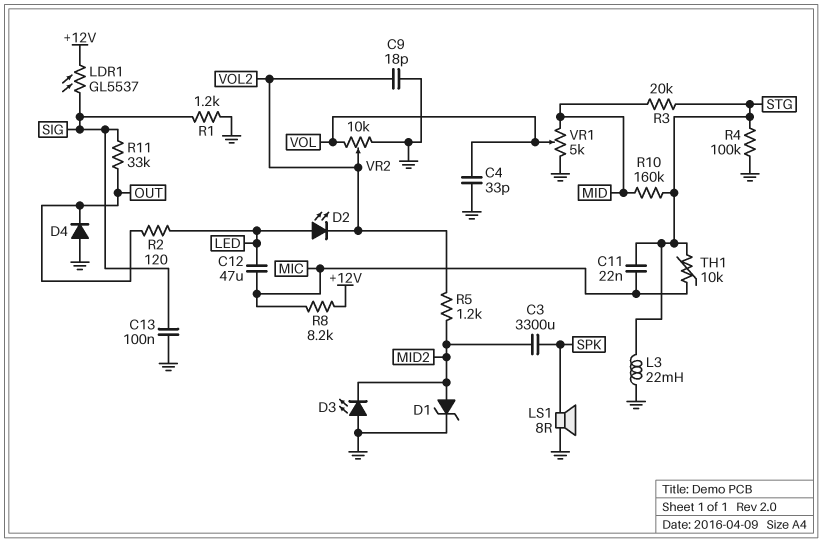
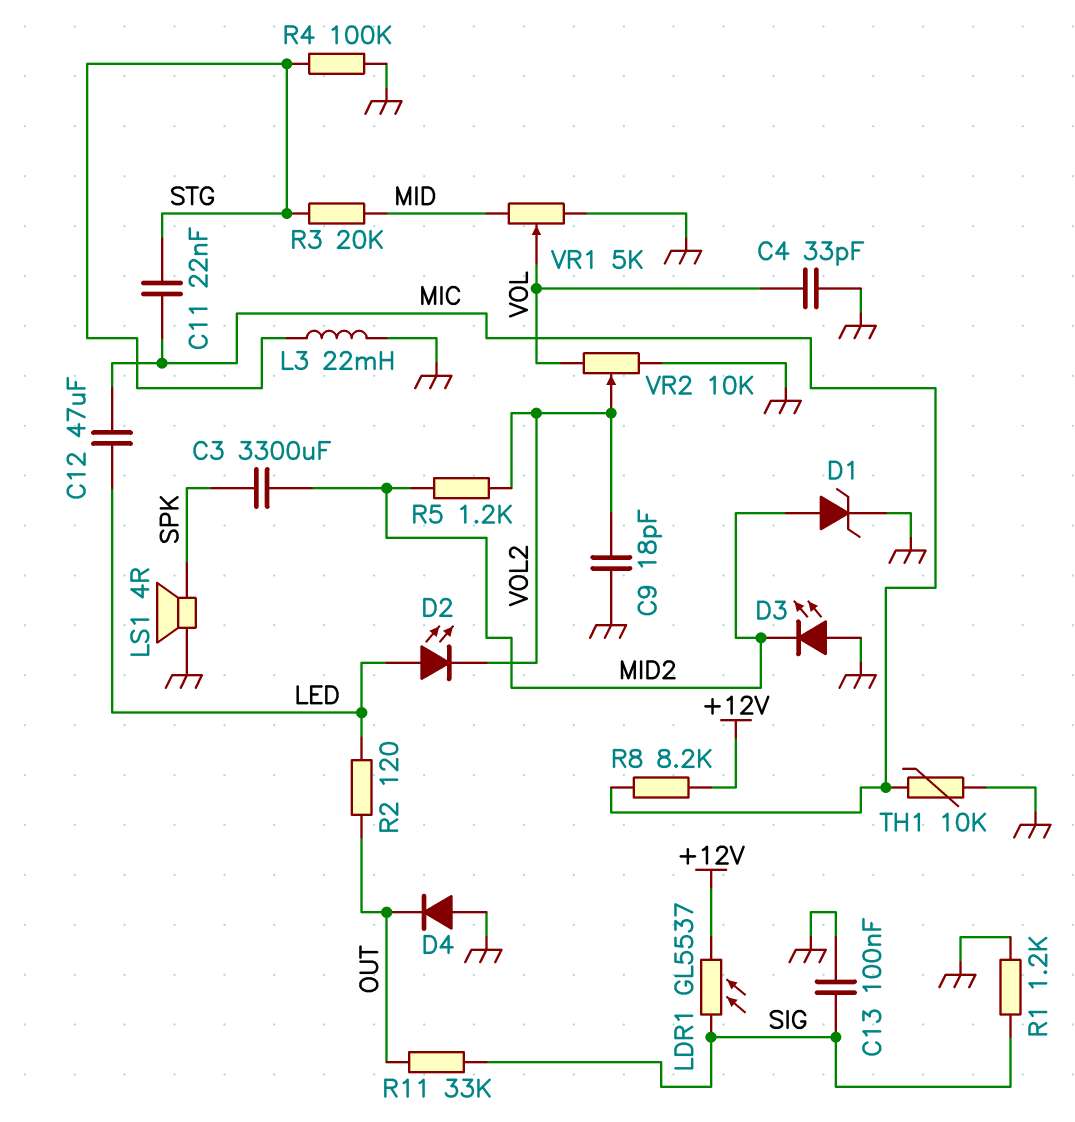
LS1: speaker 8R (GND, SPK) -> speaker 4R (GND, SPK)
R10: 160k (MID, STG) -> none
TH1: 10k (MIC, STG) -> 10k (GND, MIC)

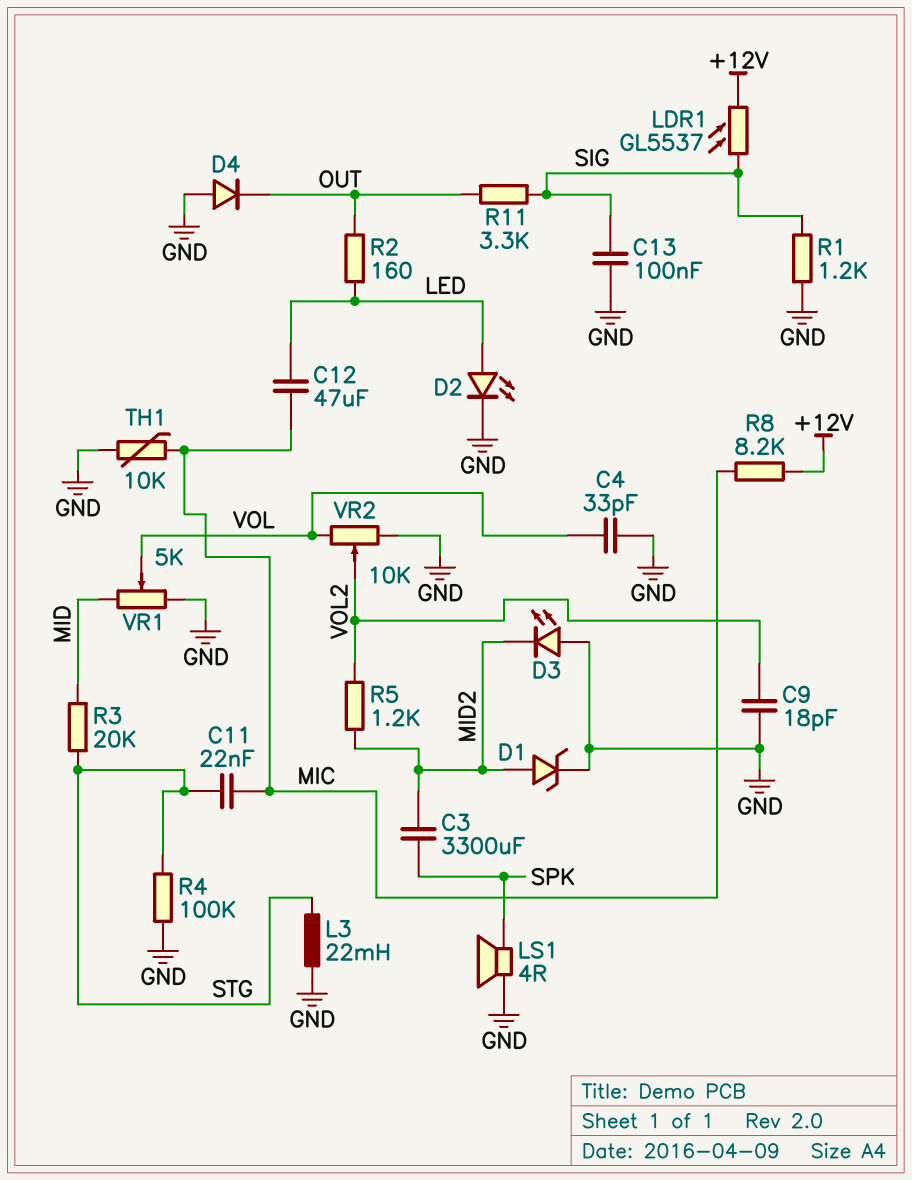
D2: LED (A LED, K VOL2) -> LED (A LED, K GND)
R2: 120 (LED, OUT) -> 160 (LED, OUT)
R11: 33k (OUT, SIG) -> 3.3k (OUT, SIG)

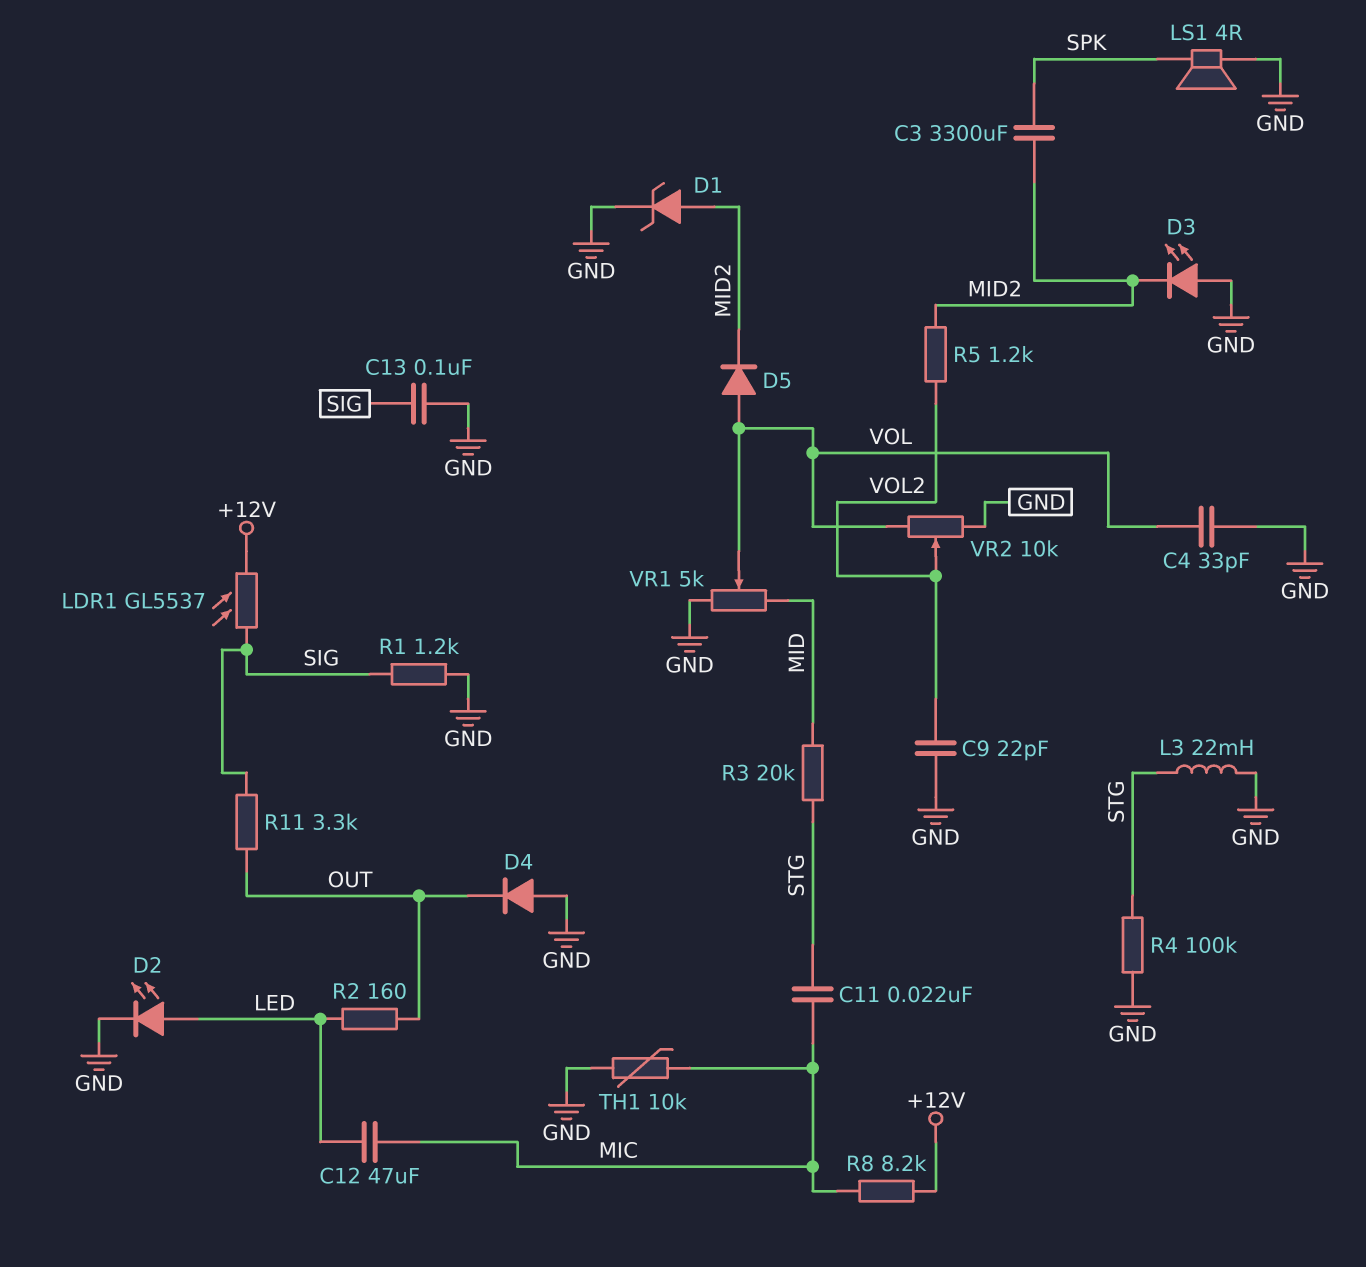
C9: 18pF (GND, VOL2) -> 22pF (GND, VOL2)
D5: none -> diode (A VOL, K MID2)

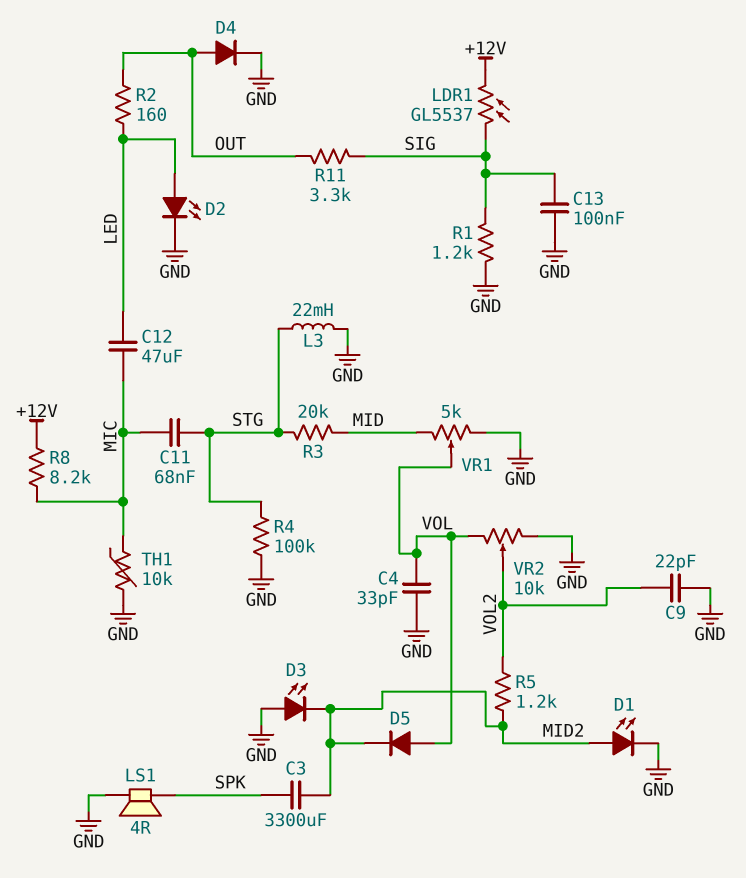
C11: 22nF (MIC, STG) -> 68nF (MIC, STG)
D1: zener (A MID2, K GND) -> LED (A MID2, K GND)
D4: diode (A GND, K OUT) -> diode (A OUT, K GND)

